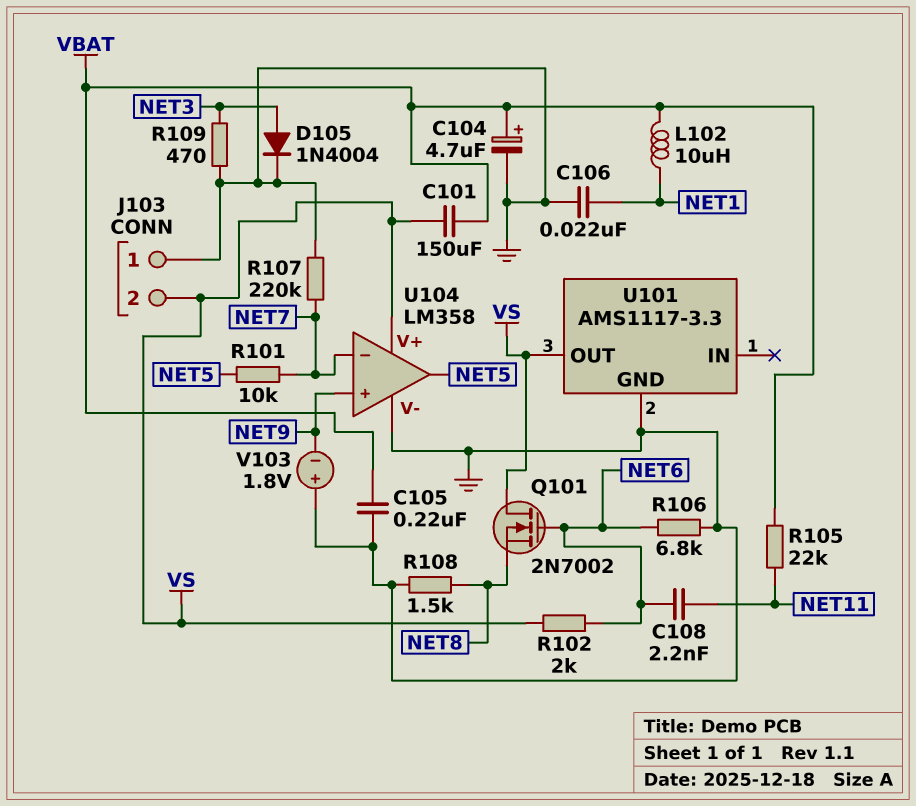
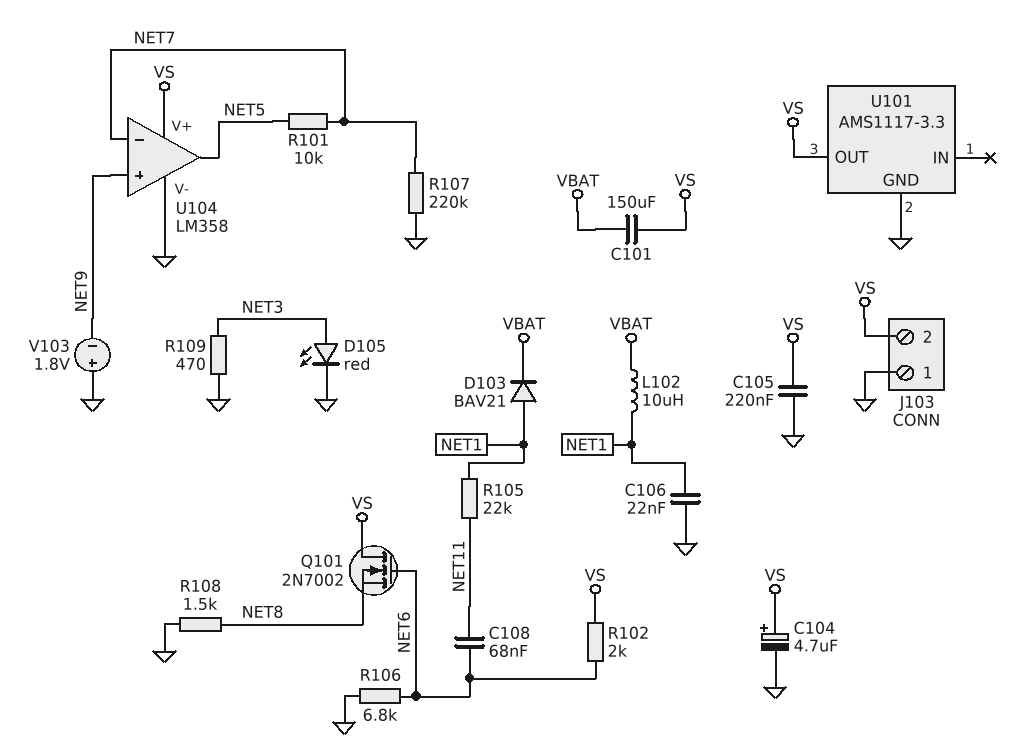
C104: 4.7uF (plus VBAT, minus GND) -> 4.7uF (plus VS, minus GND)
C105: 220nF (GND, VBAT) -> 220nF (GND, VS)
C108: 2.2nF (NET6, NET11) -> 68nF (NET6, NET11)
D103: none -> diode BAV21 (A NET1, K VBAT)
D105: diode 1N4004 (A NET3, K GND) -> LED red (A NET3, K GND)
R105: 22k (NET11, VBAT) -> 22k (NET1, NET11)

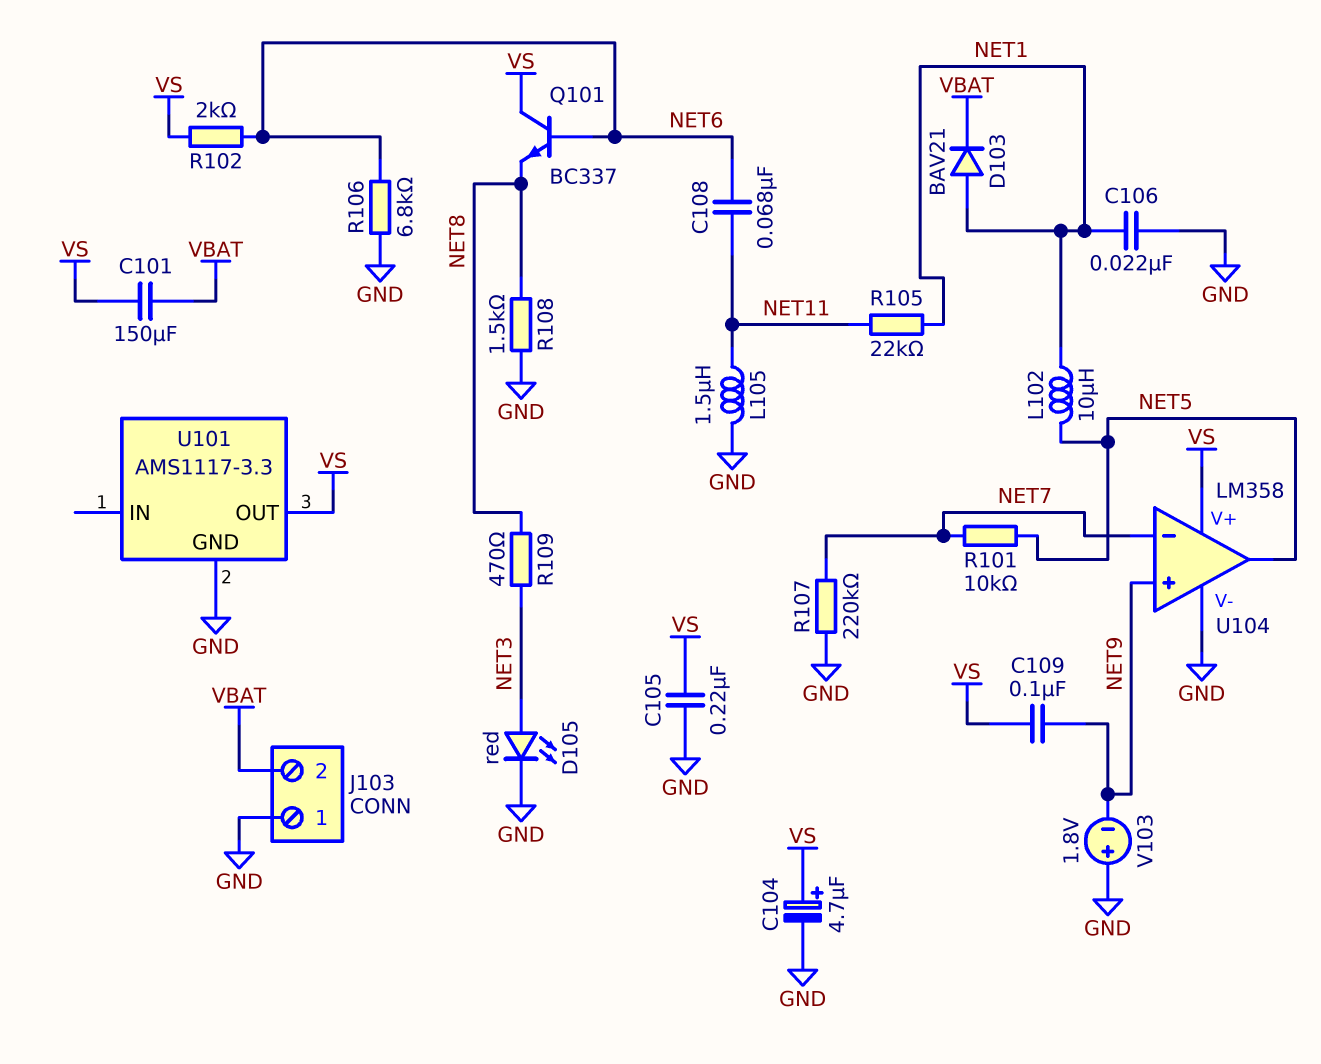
C109: none -> 100nF (NET9, VS)
J103 pin 2: VS -> VBAT
L102: 10uH (NET1, VBAT) -> 10uH (NET1, NET5)
L105: none -> 1.5uH (GND, NET11)
Q101: NMOS 2N7002 (G NET6, D VS, S NET8) -> NPN BC337 (B NET6, C VS, E NET8)
R109: 470 (GND, NET3) -> 470 (NET3, NET8)

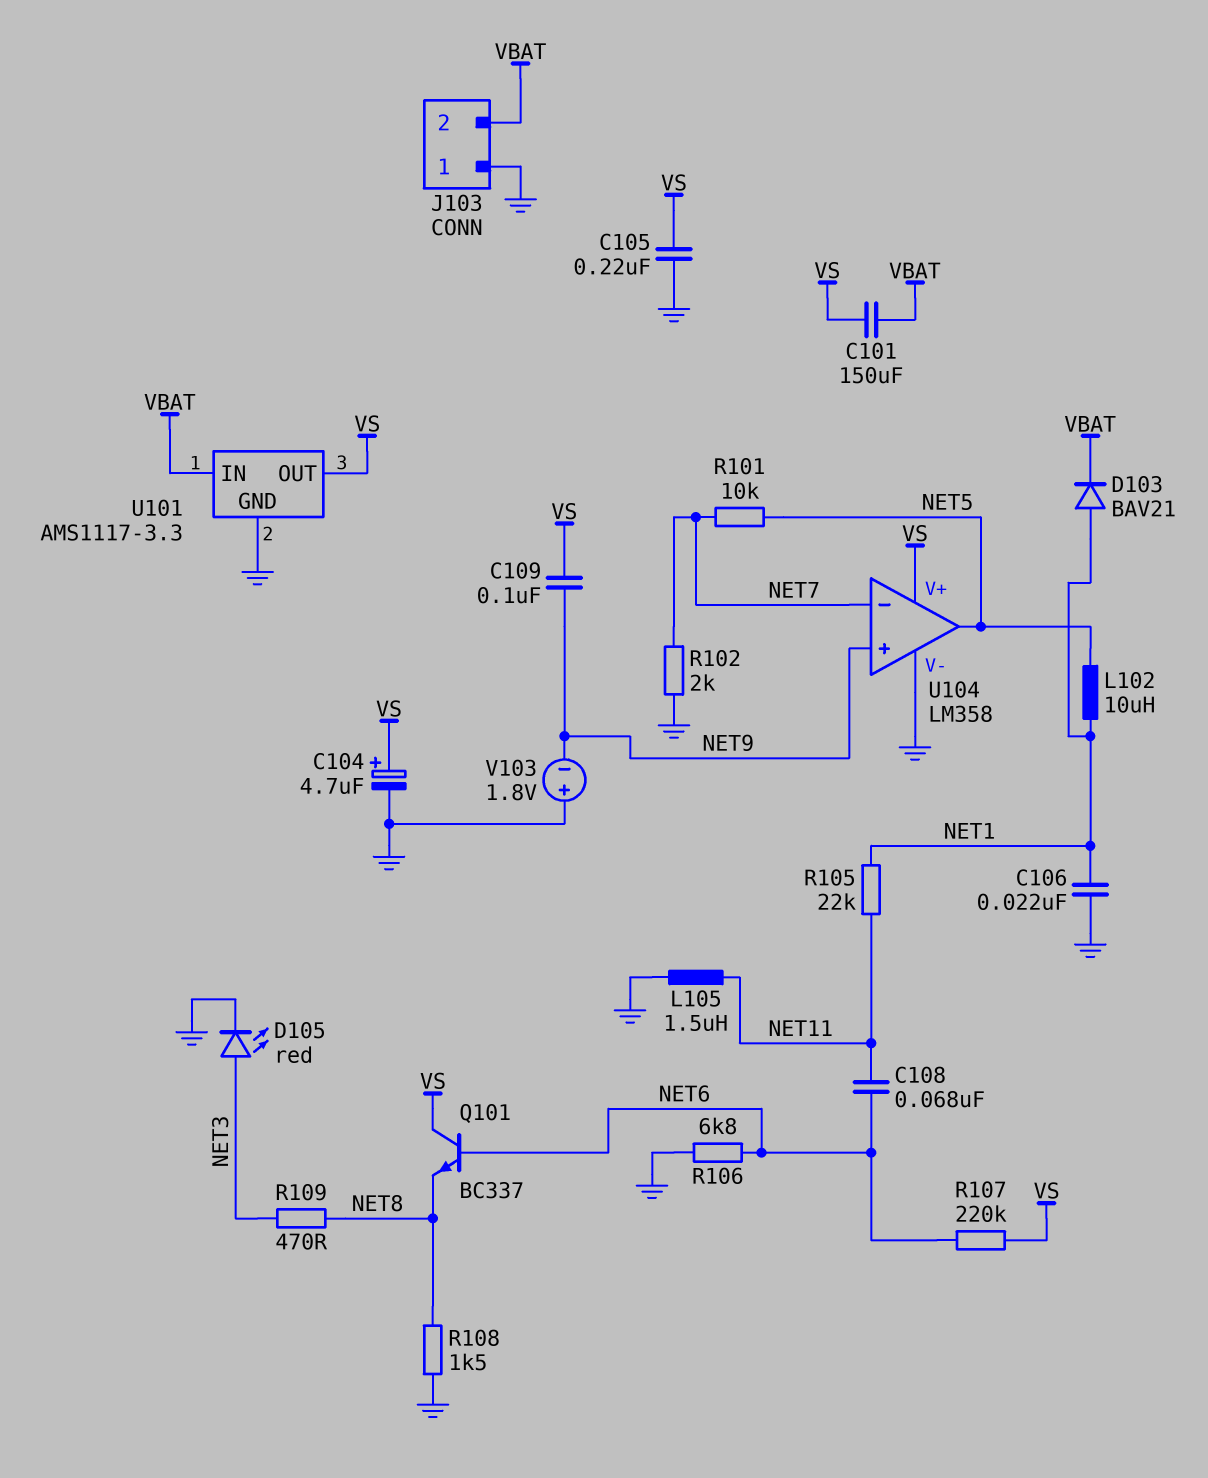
R102: 2k (NET6, VS) -> 2k (GND, NET7)
R107: 220k (GND, NET7) -> 220k (NET6, VS)
U101 pin IN: none -> VBAT

